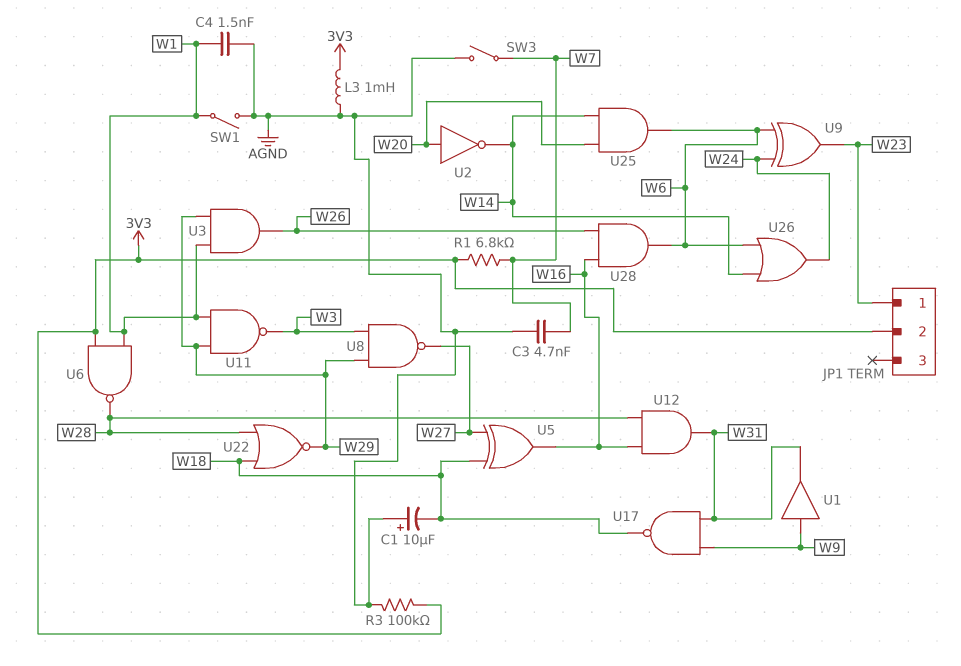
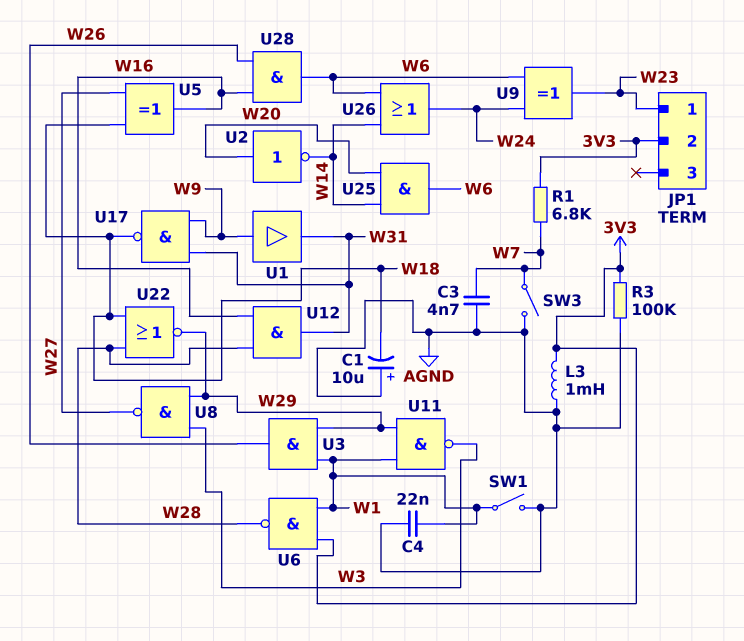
C4: 1.5nF (AGND, W1) -> 22nF (AGND, W1)

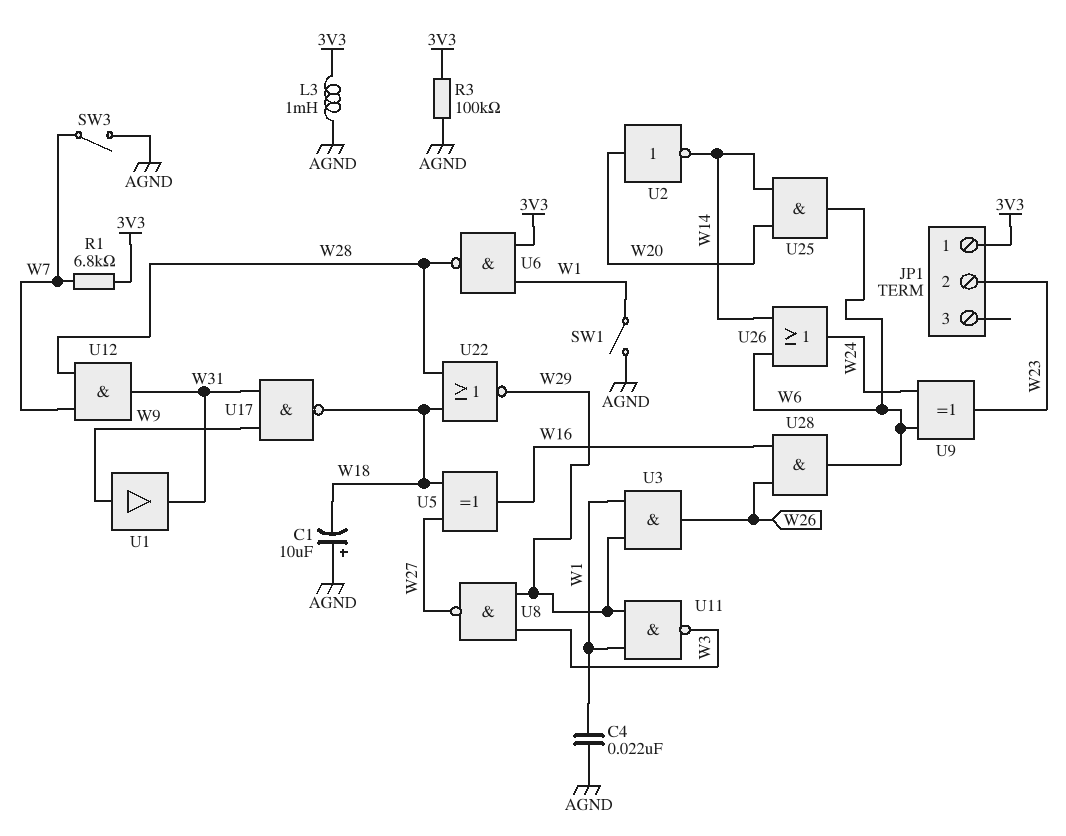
C3: 4.7nF (AGND, W7) -> none
JP1 pin 1: W23 -> 3V3
JP1 pin 2: 3V3 -> W23
U12: AND (in W16, in W28, out W31) -> AND (in W7, in W28, out W31)

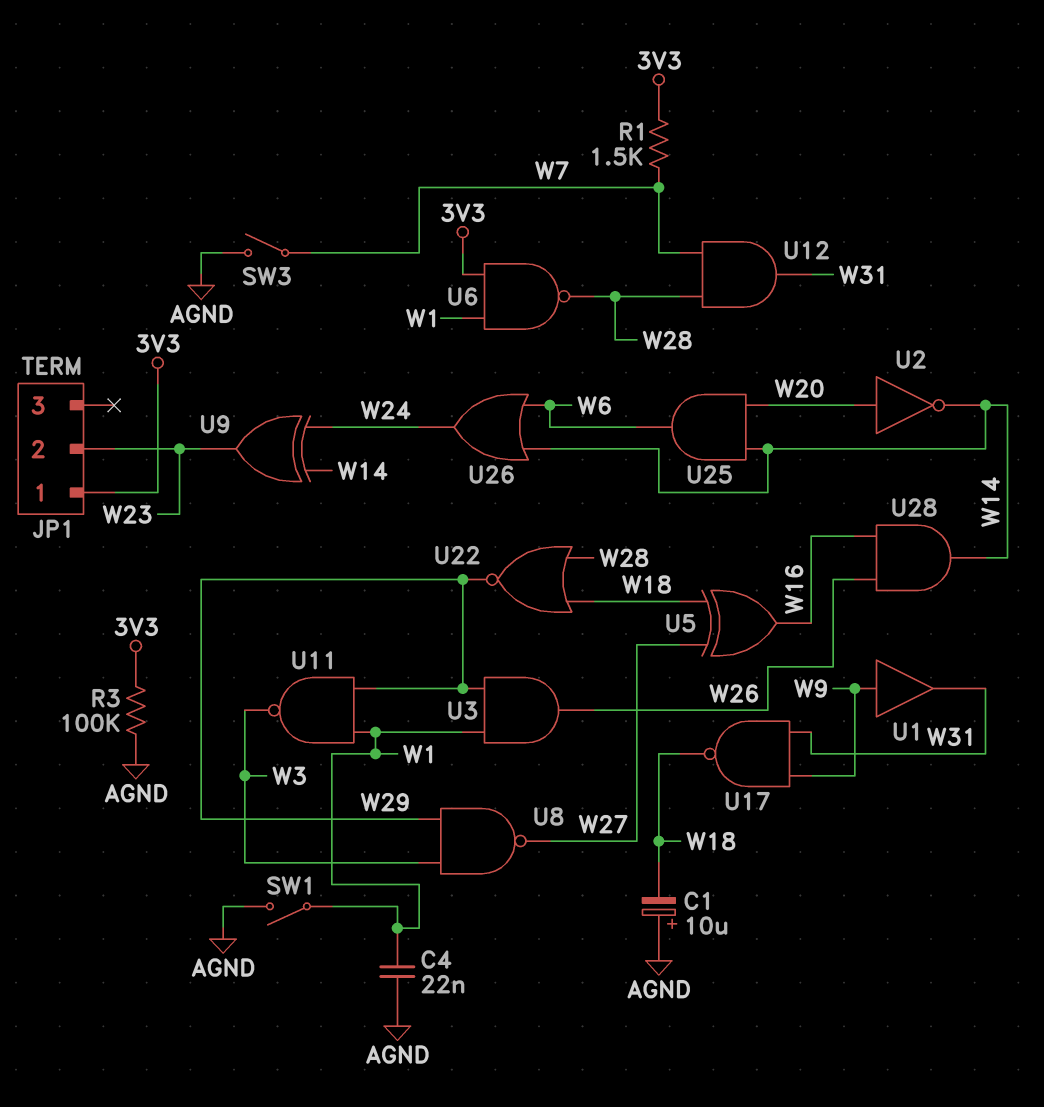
L3: 1mH (3V3, AGND) -> none
R1: 6.8k (3V3, W7) -> 1.5k (3V3, W7)
U9: XOR (in W6, in W24, out W23) -> XOR (in W14, in W24, out W23)
U28: AND (in W16, in W26, out W6) -> AND (in W16, in W26, out W14)

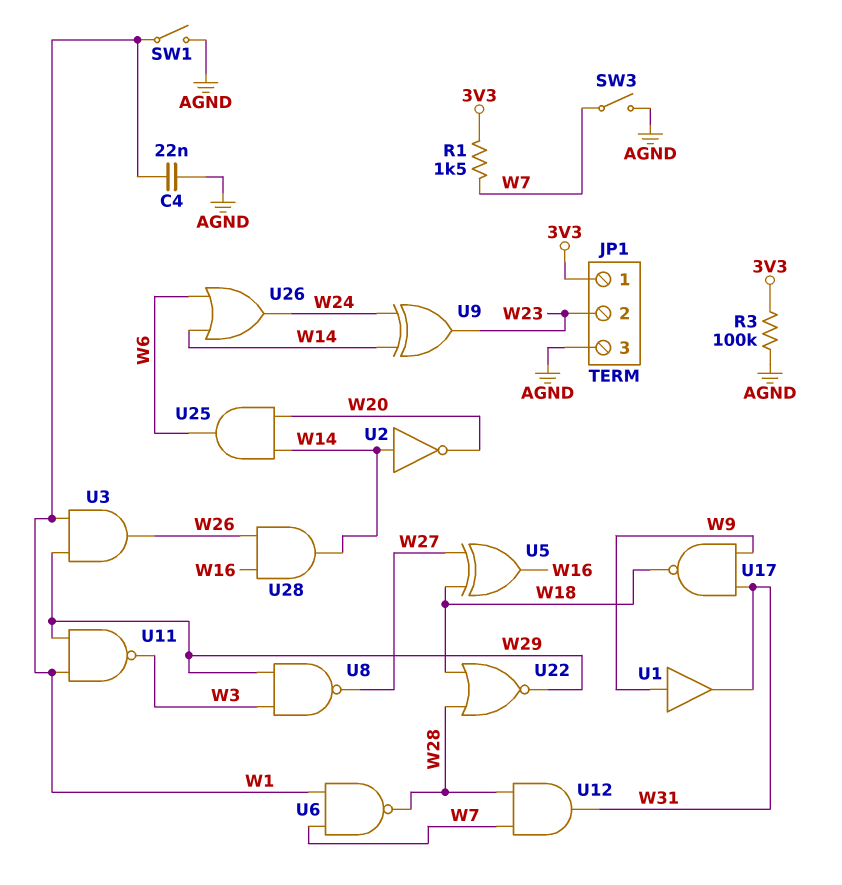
C1: 10uF (plus AGND, minus W18) -> none
JP1 pin 3: none -> AGND
U2: NOT (in W20, out W14) -> NOT (in W14, out W20)
U6: NAND (in 3V3, in W1, out W28) -> NAND (in W1, in W7, out W28)

